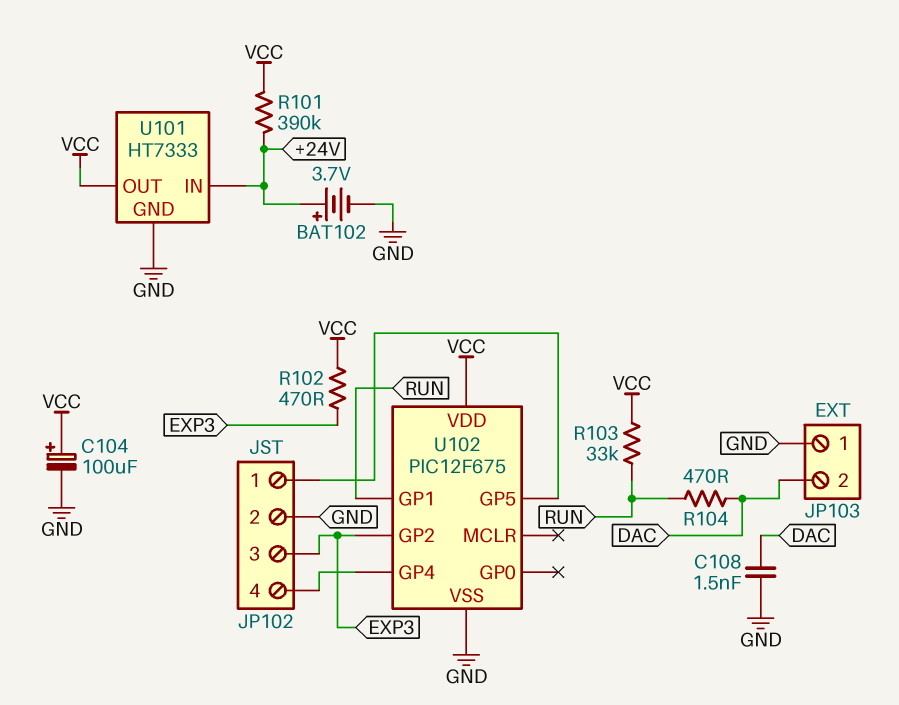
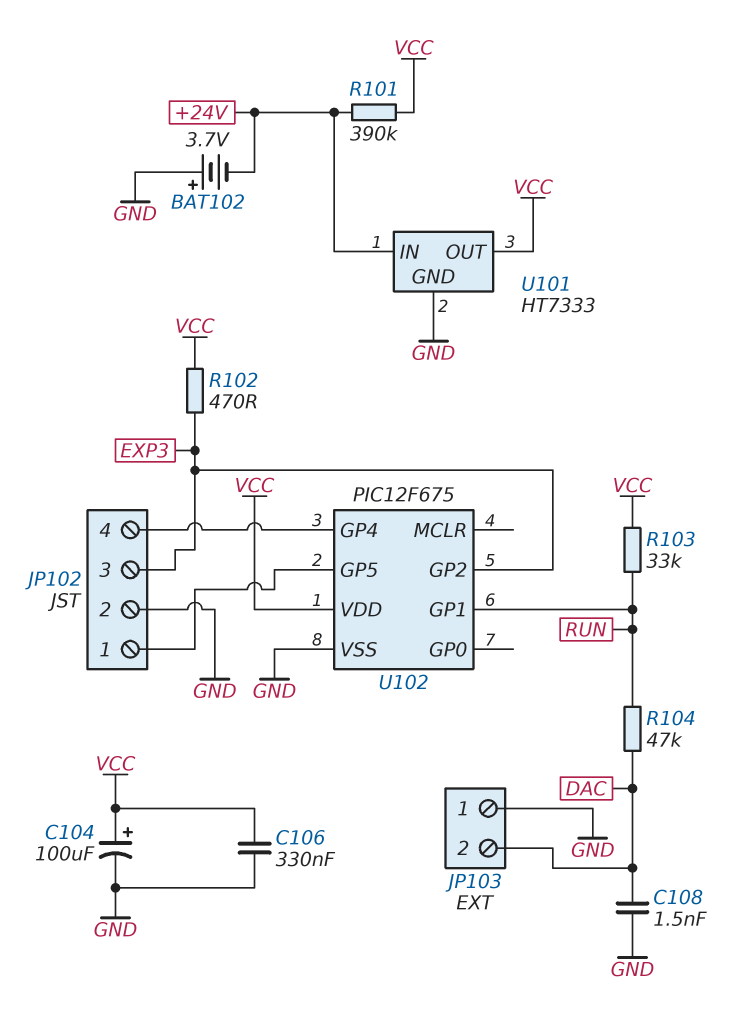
BAT102: 3.7V (plus +24V, minus GND) -> 3.7V (plus GND, minus +24V)
C106: none -> 330nF (GND, VCC)
R104: 470 (DAC, RUN) -> 47k (DAC, RUN)

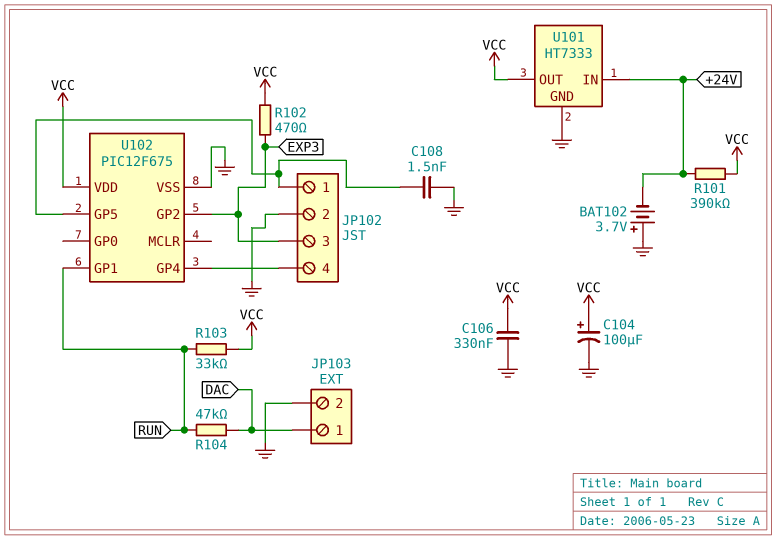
C108: 1.5nF (DAC, GND) -> 1.5nF (GND, JP102/1)
JP103 pin 1: GND -> DAC
JP103 pin 2: DAC -> GND

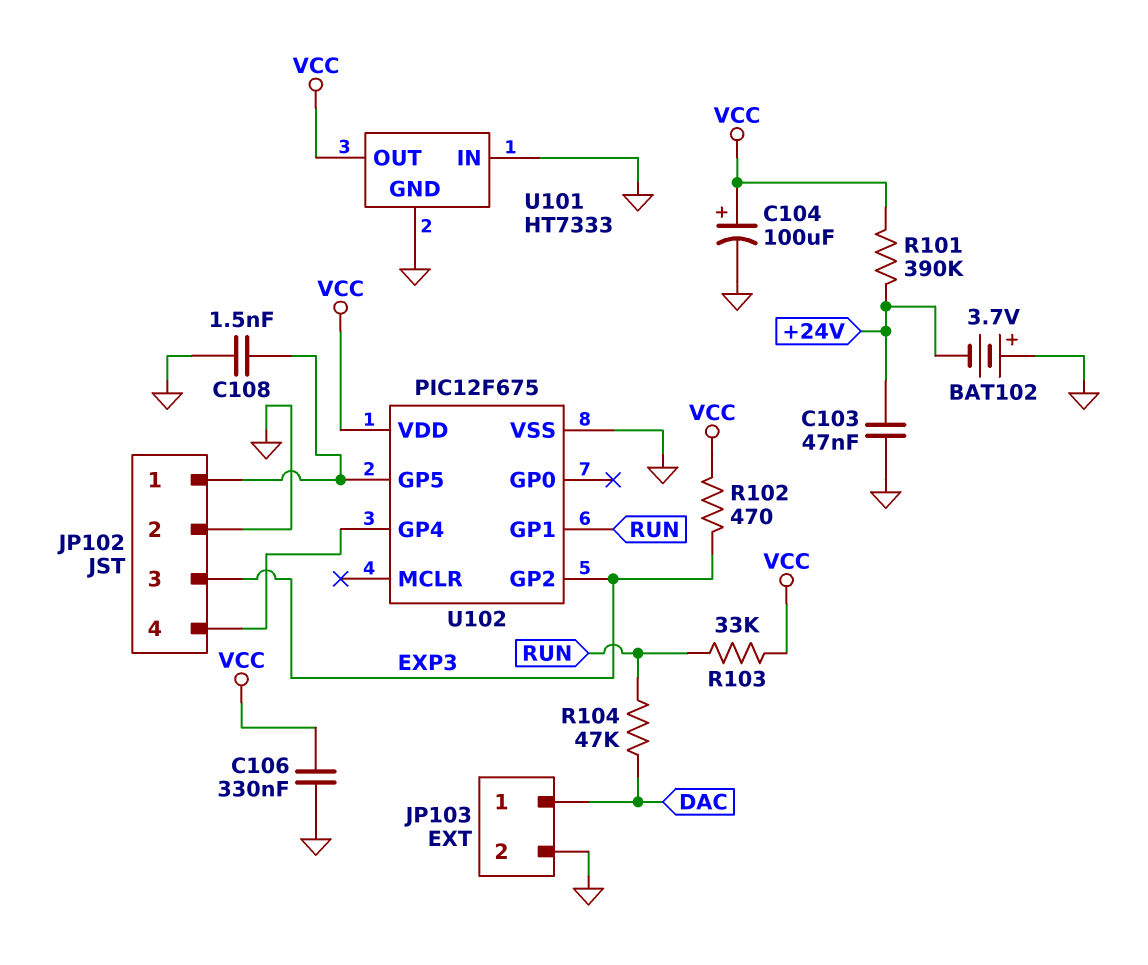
C103: none -> 47nF (+24V, GND)
U101 pin IN: +24V -> GND

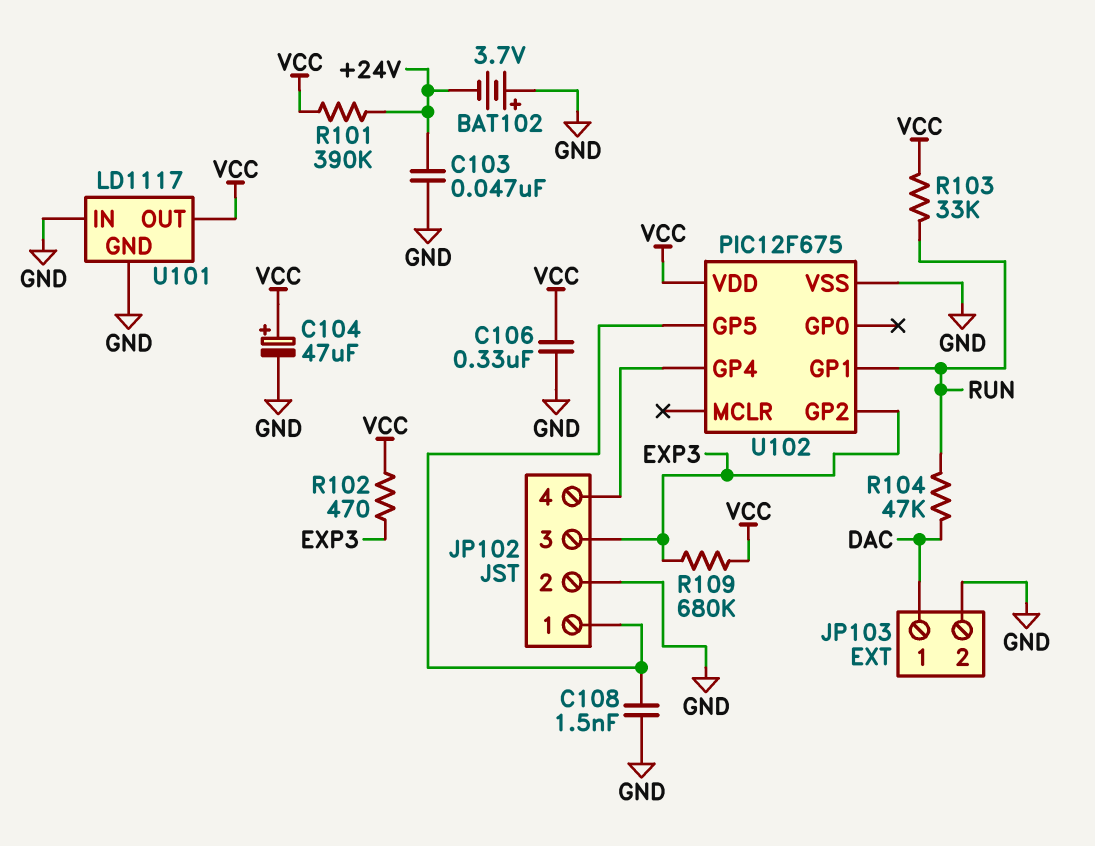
C104: 100uF (plus VCC, minus GND) -> 47uF (plus VCC, minus GND)
R109: none -> 680k (EXP3, VCC)
U101: HT7333 -> LD1117

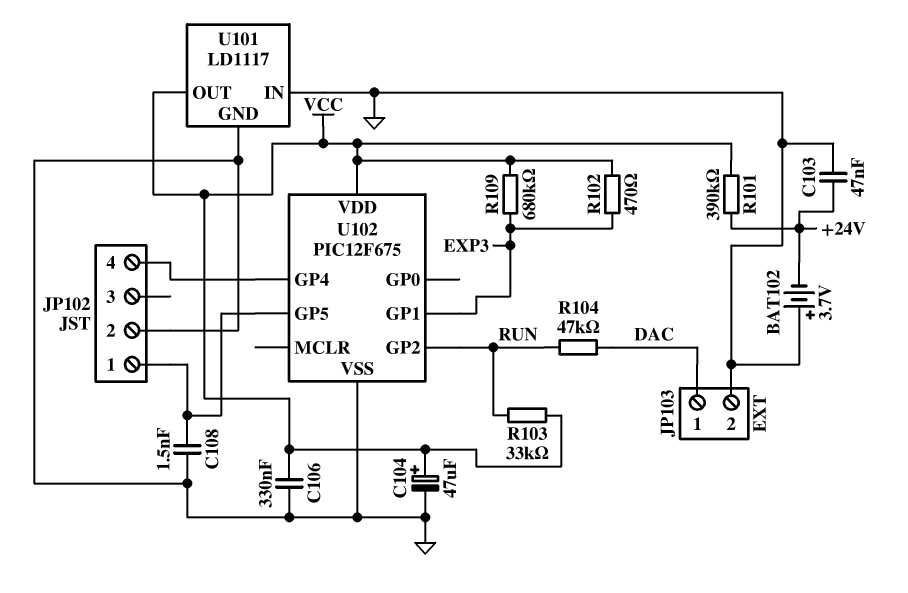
JP102 pin 3: EXP3 -> none
U102 pin GP1: RUN -> EXP3
U102 pin GP2: EXP3 -> RUN

